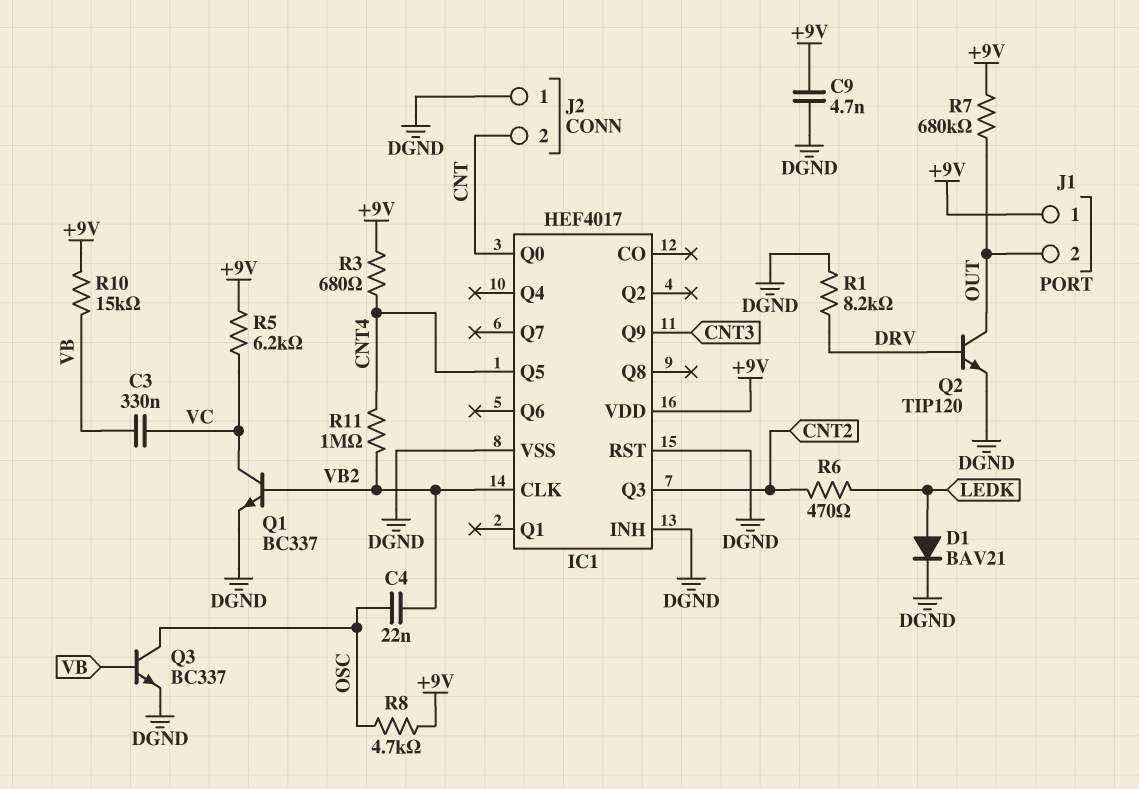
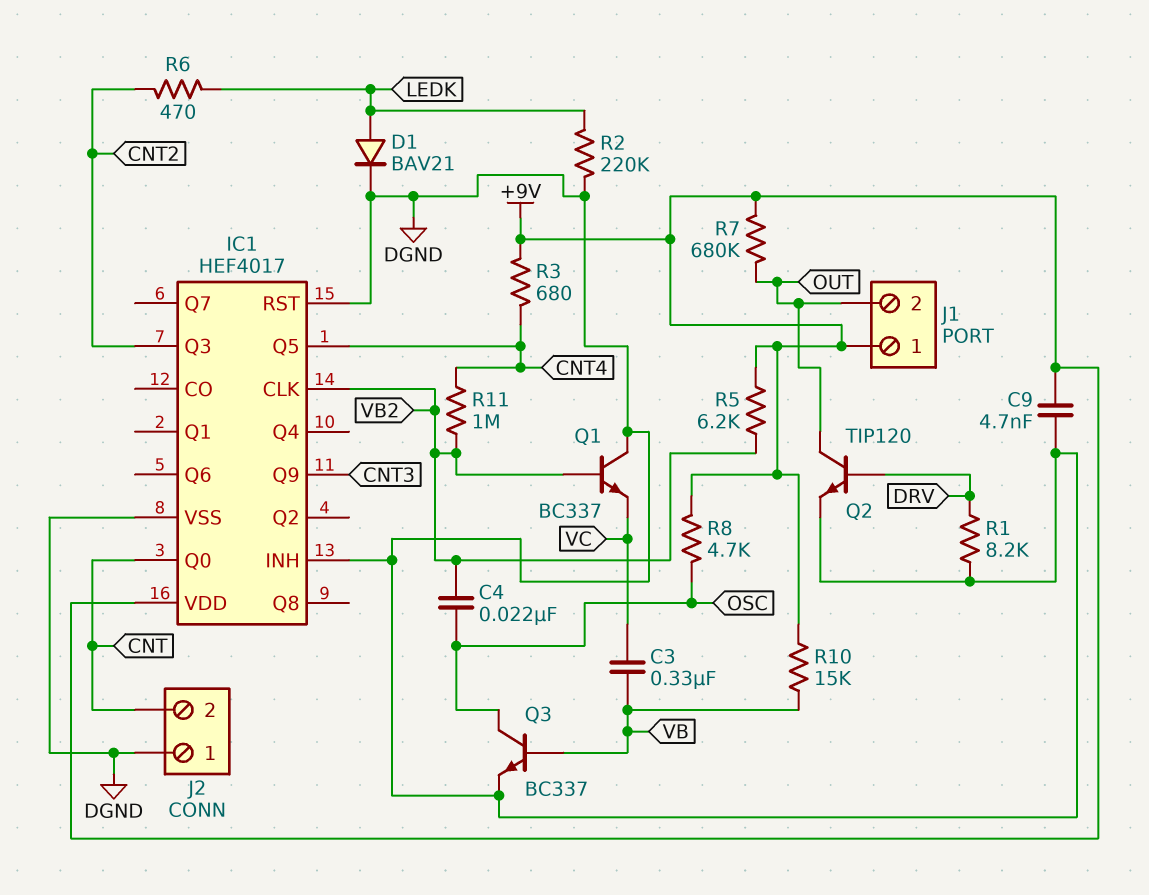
Q1: NPN BC337 (B VB2, C VC, E DGND) -> NPN BC337 (B VB2, C DGND, E VC)
R2: none -> 220k (DGND, LEDK)
R5: 6.2k (+9V, VC) -> 6.2k (+9V, VB2)

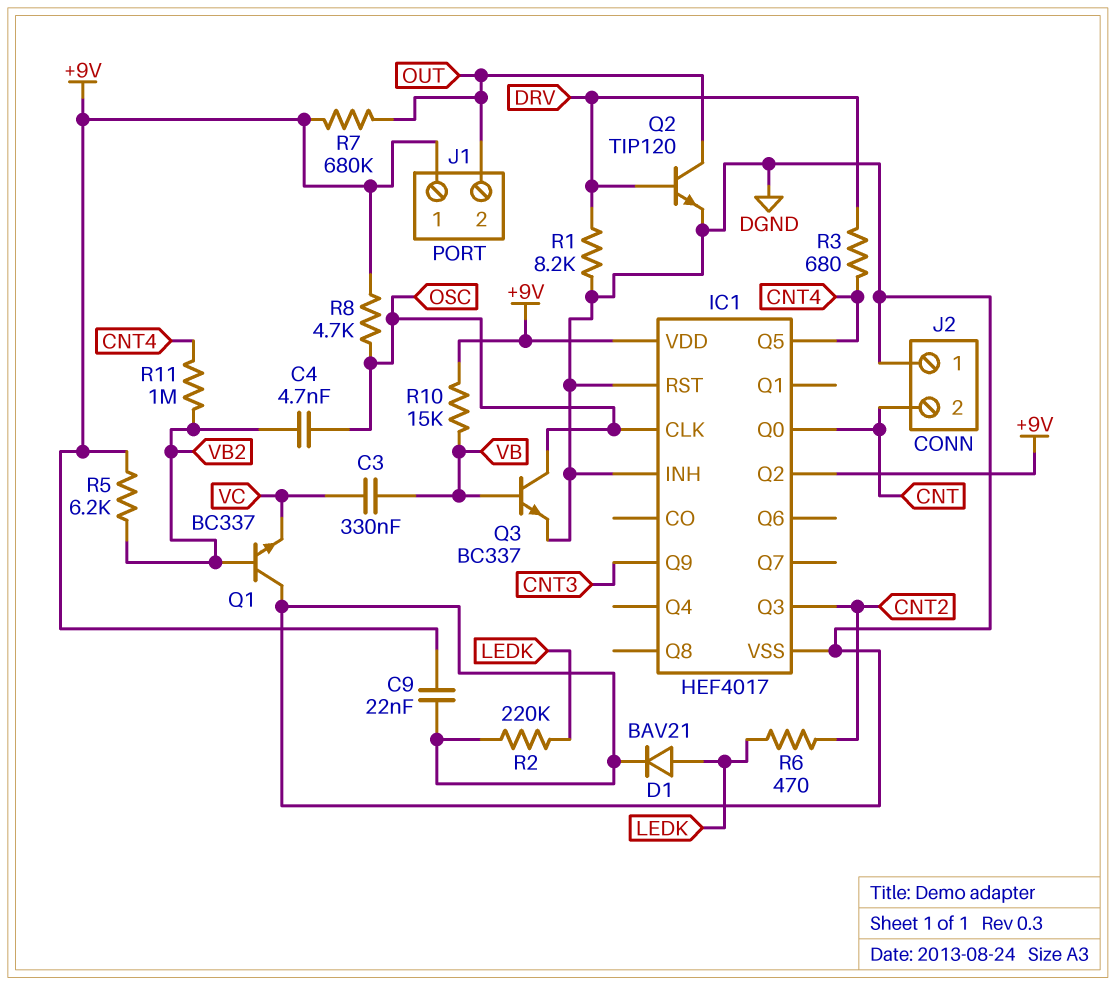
C4: 22nF (OSC, VB2) -> 4.7nF (OSC, VB2)
C9: 4.7nF (+9V, DGND) -> 22nF (+9V, DGND)
IC1 pin CLK: VB2 -> OSC
IC1 pin Q2: none -> +9V
R3: 680 (+9V, CNT4) -> 680 (CNT4, DRV)

